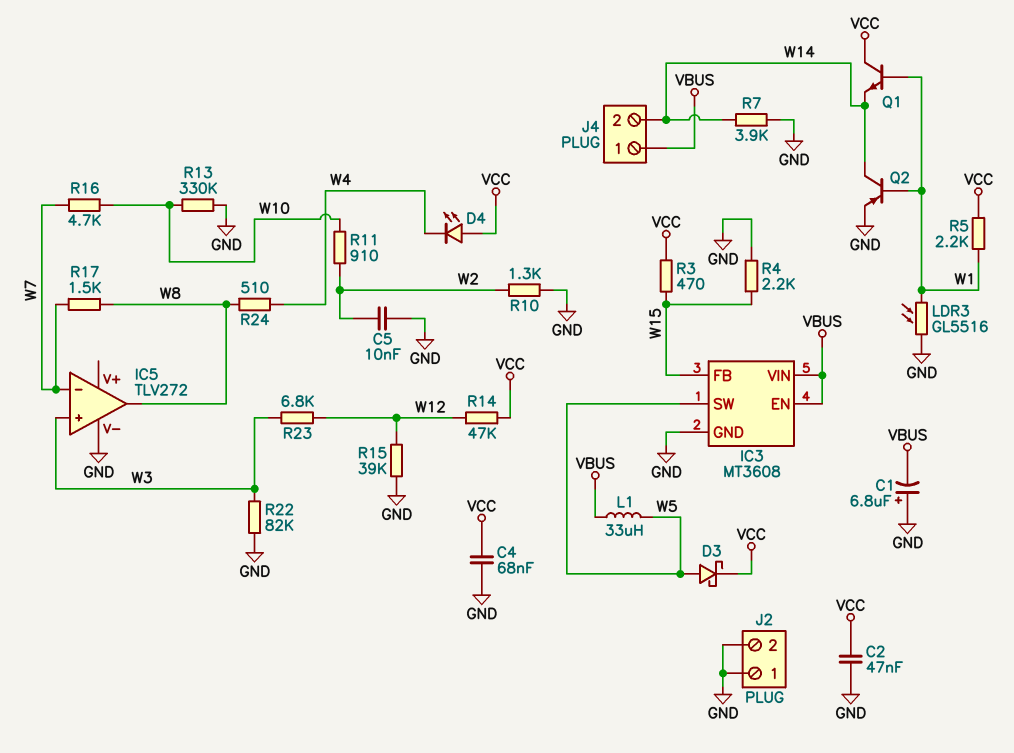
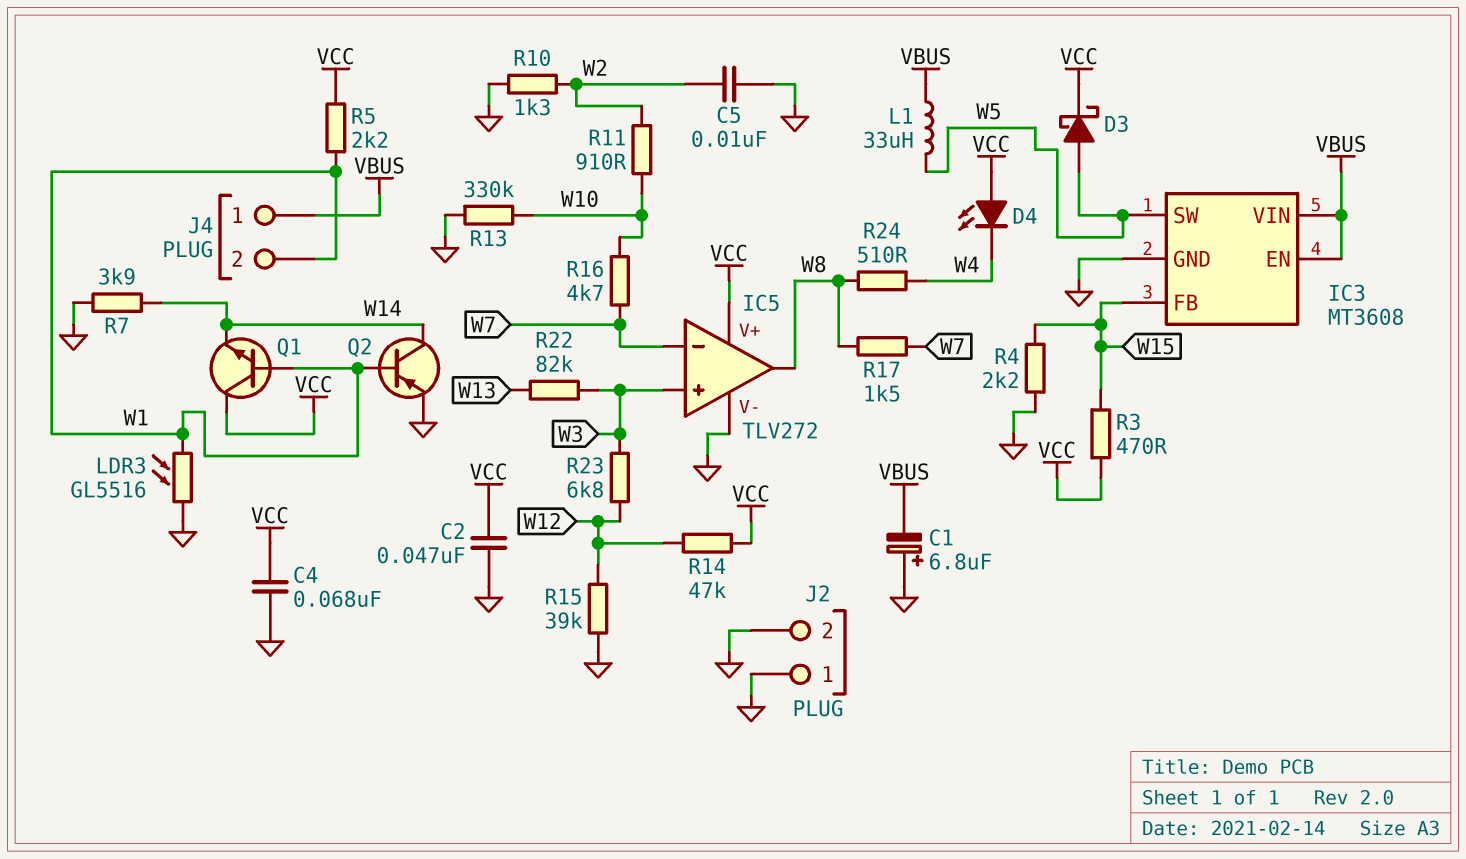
IC5 pin V+: none -> VCC
J4 pin 2: W14 -> W1
R22: 82k (GND, W3) -> 82k (W3, W13)

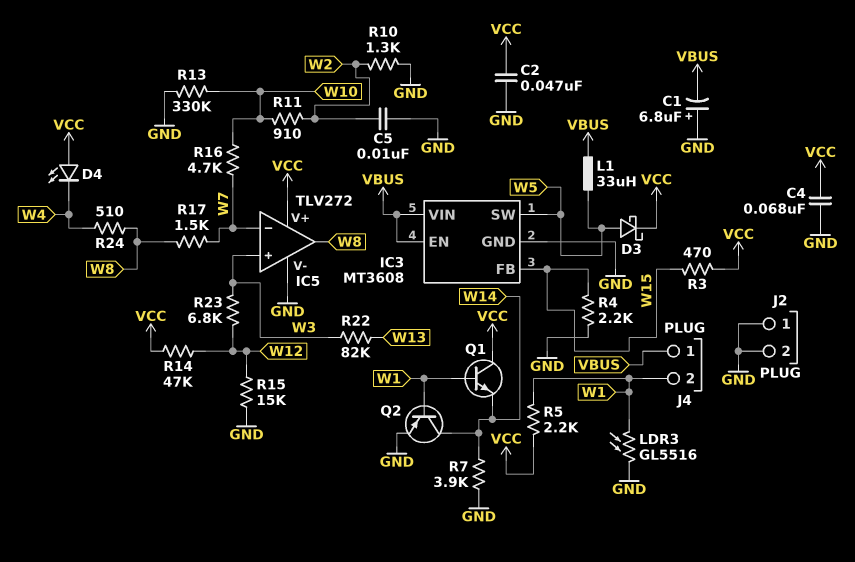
R15: 39k (GND, W12) -> 15k (GND, W12)

